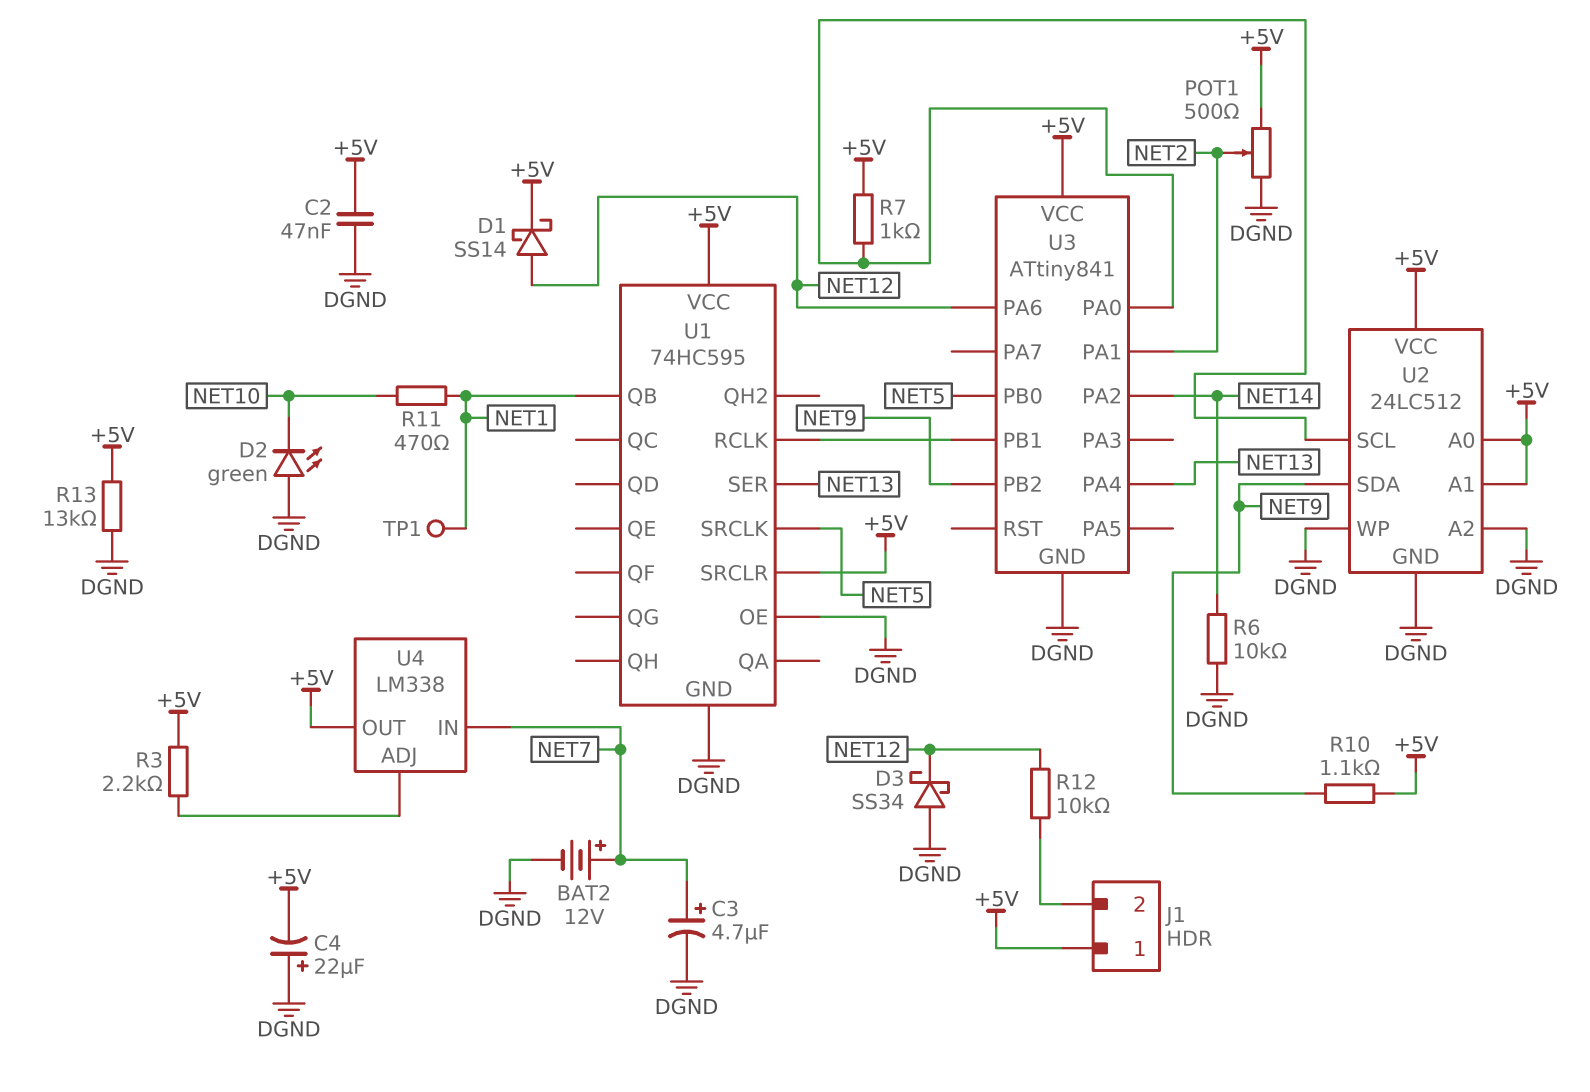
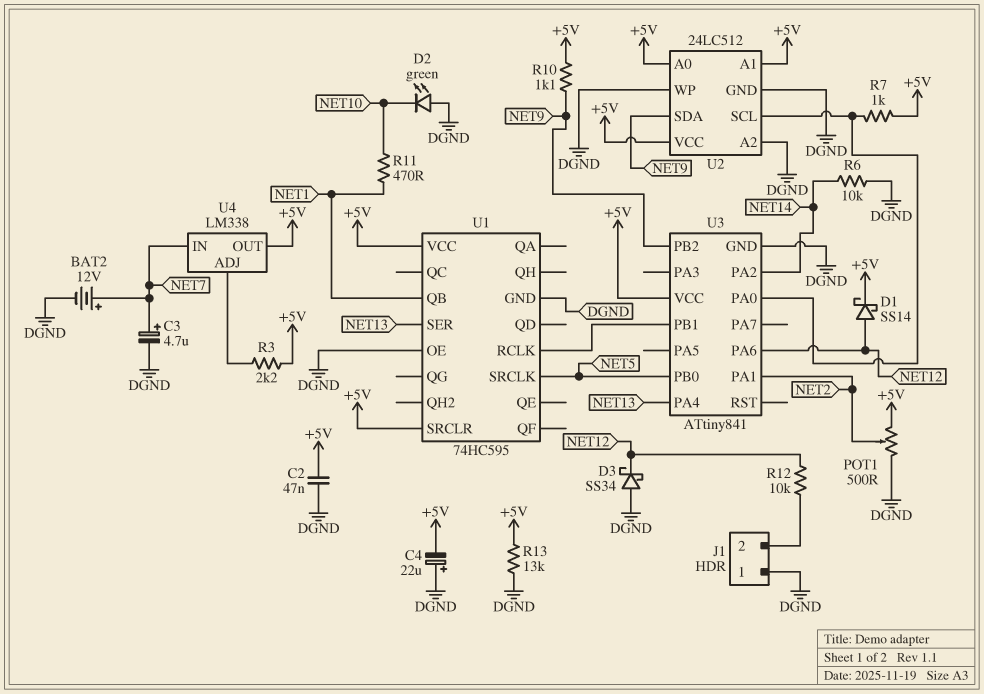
J1 pin 1: +5V -> DGND
TP1: test point (NET1) -> none

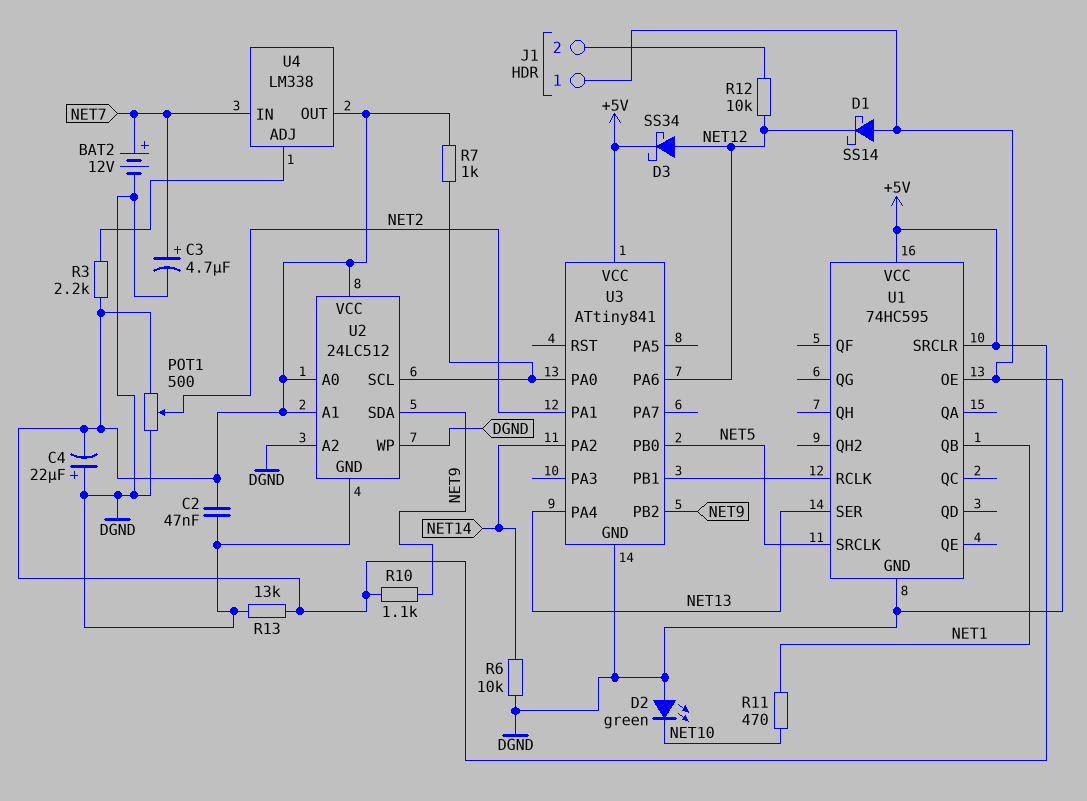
D1: schottky SS14 (A NET12, K +5V) -> schottky SS14 (A DGND, K NET12)
D3: schottky SS34 (A DGND, K NET12) -> schottky SS34 (A NET12, K +5V)

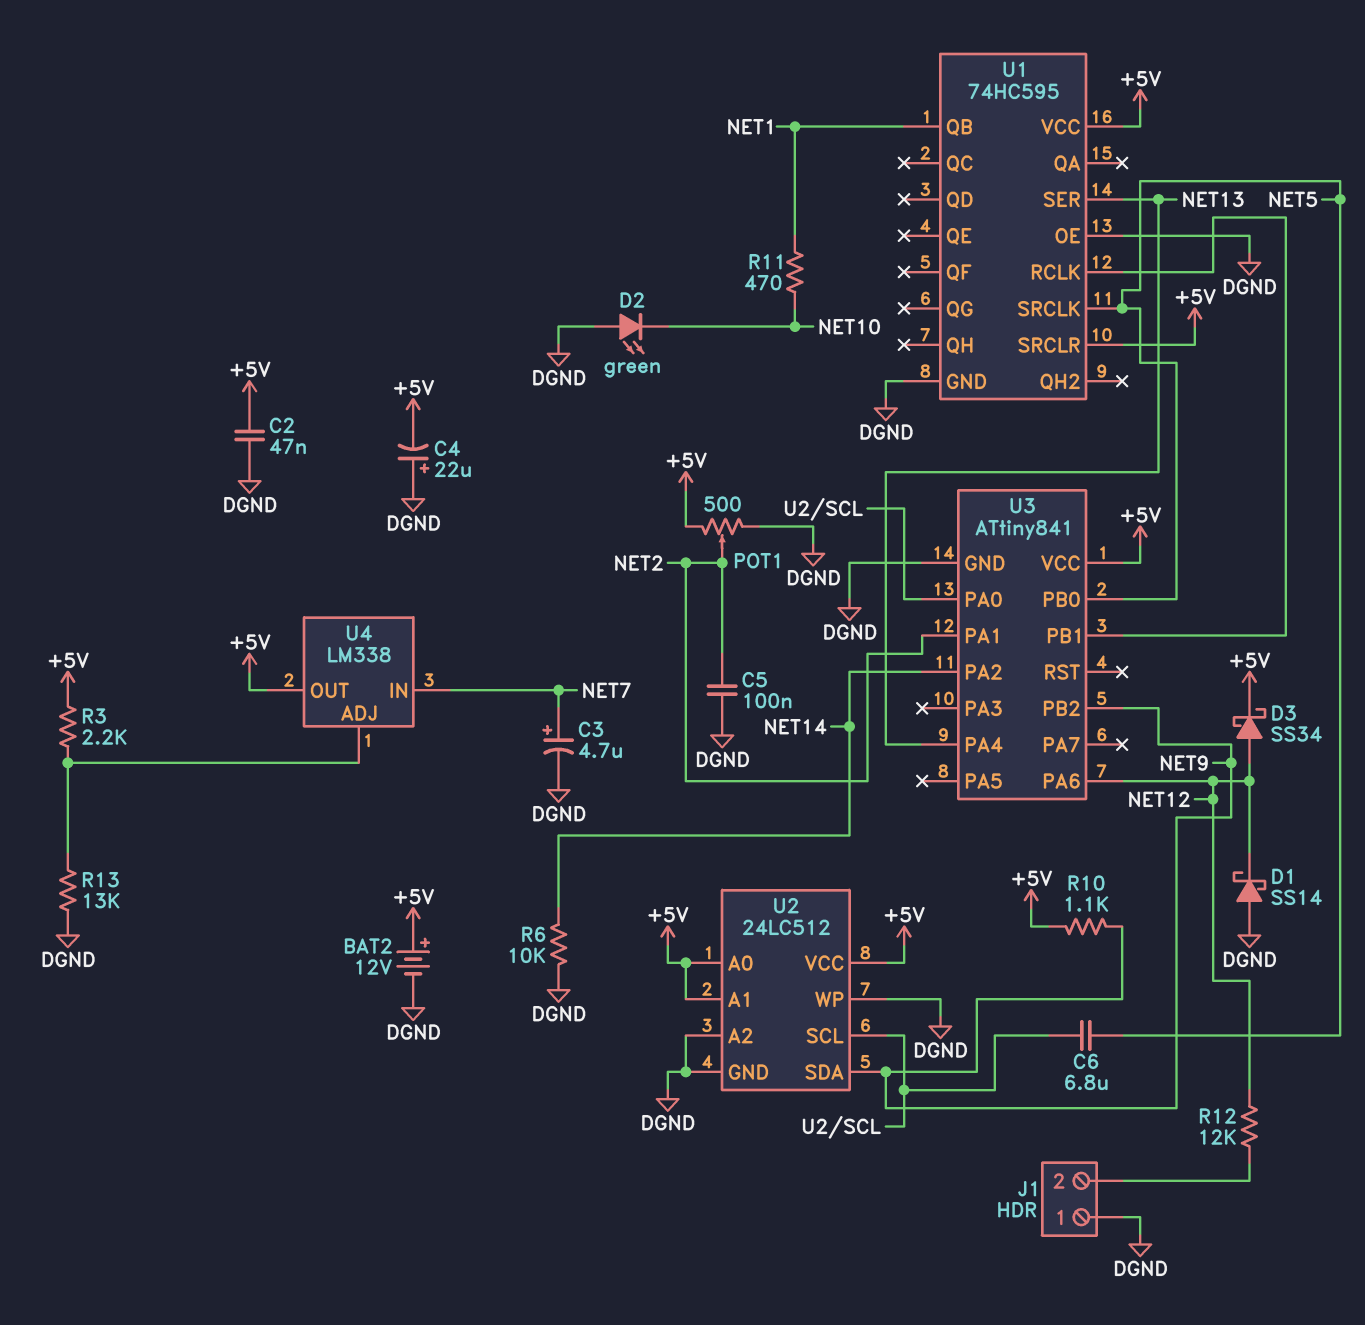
BAT2: 12V (plus NET7, minus DGND) -> 12V (plus +5V, minus DGND)
C5: none -> 100nF (DGND, NET2)
C6: none -> 6.8uF (NET5, U2/SCL)
R7: 1k (+5V, U2/SCL) -> none
R12: 10k (J1/2, NET12) -> 12k (J1/2, NET12)
R13: 13k (+5V, DGND) -> 13k (DGND, U4/ADJ)

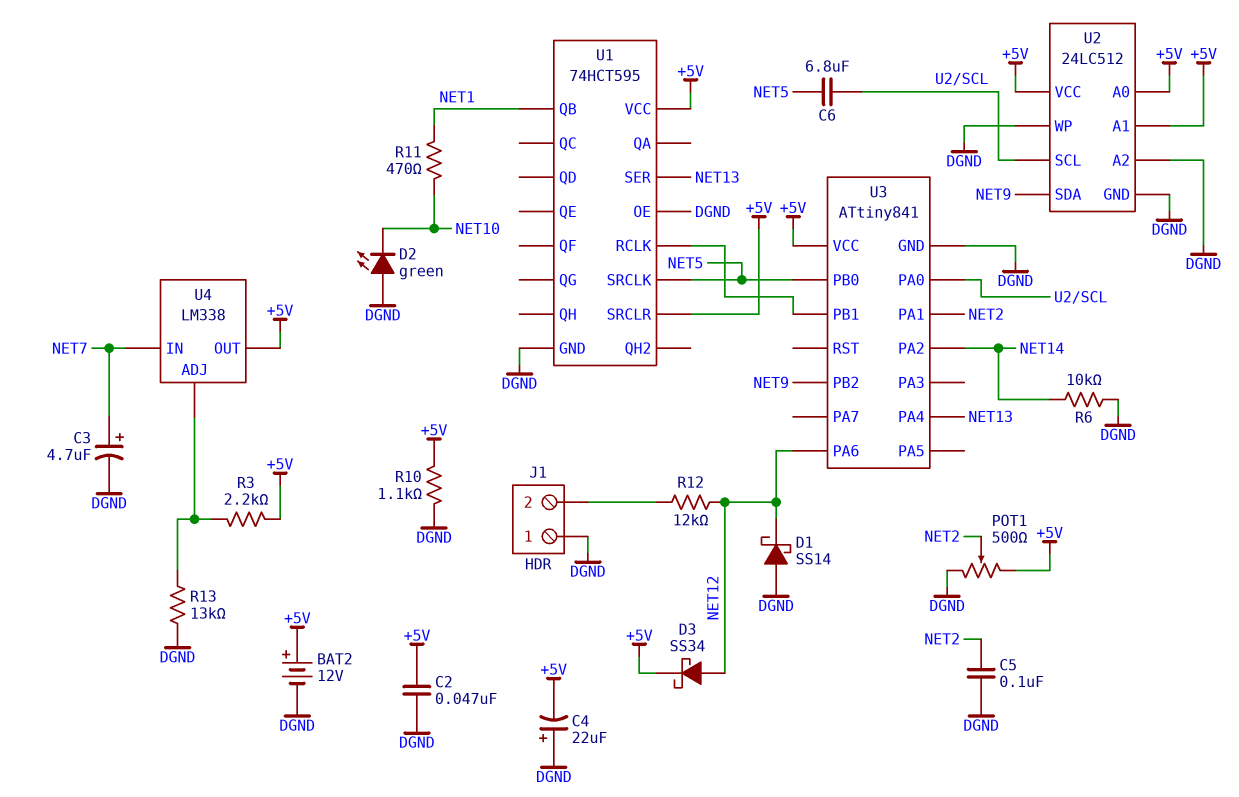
R10: 1.1k (+5V, NET9) -> 1.1k (+5V, DGND)
U1: 74HC595 -> 74HCT595

